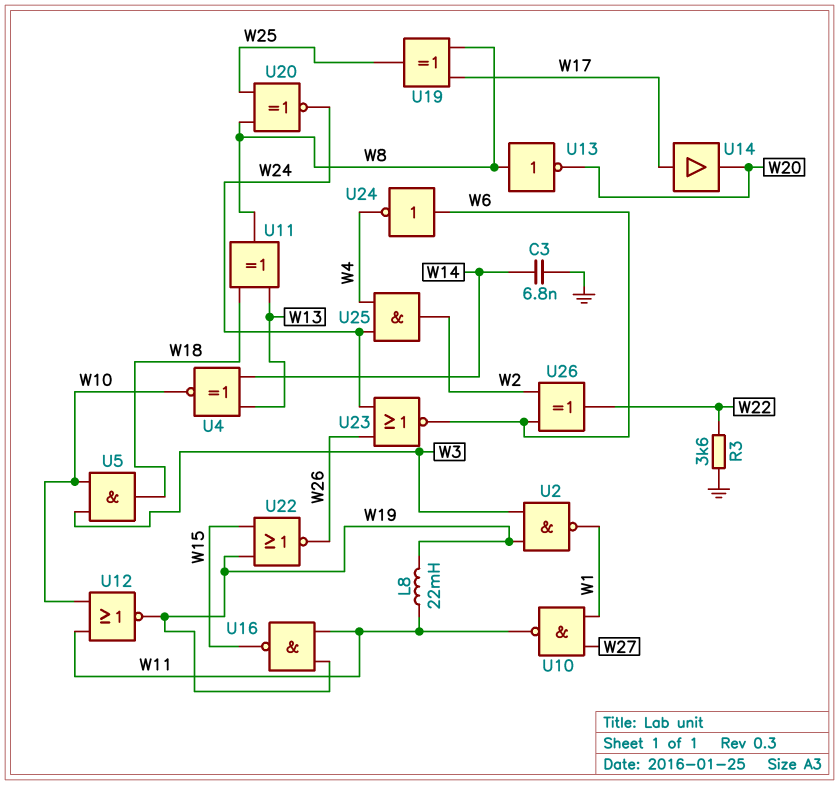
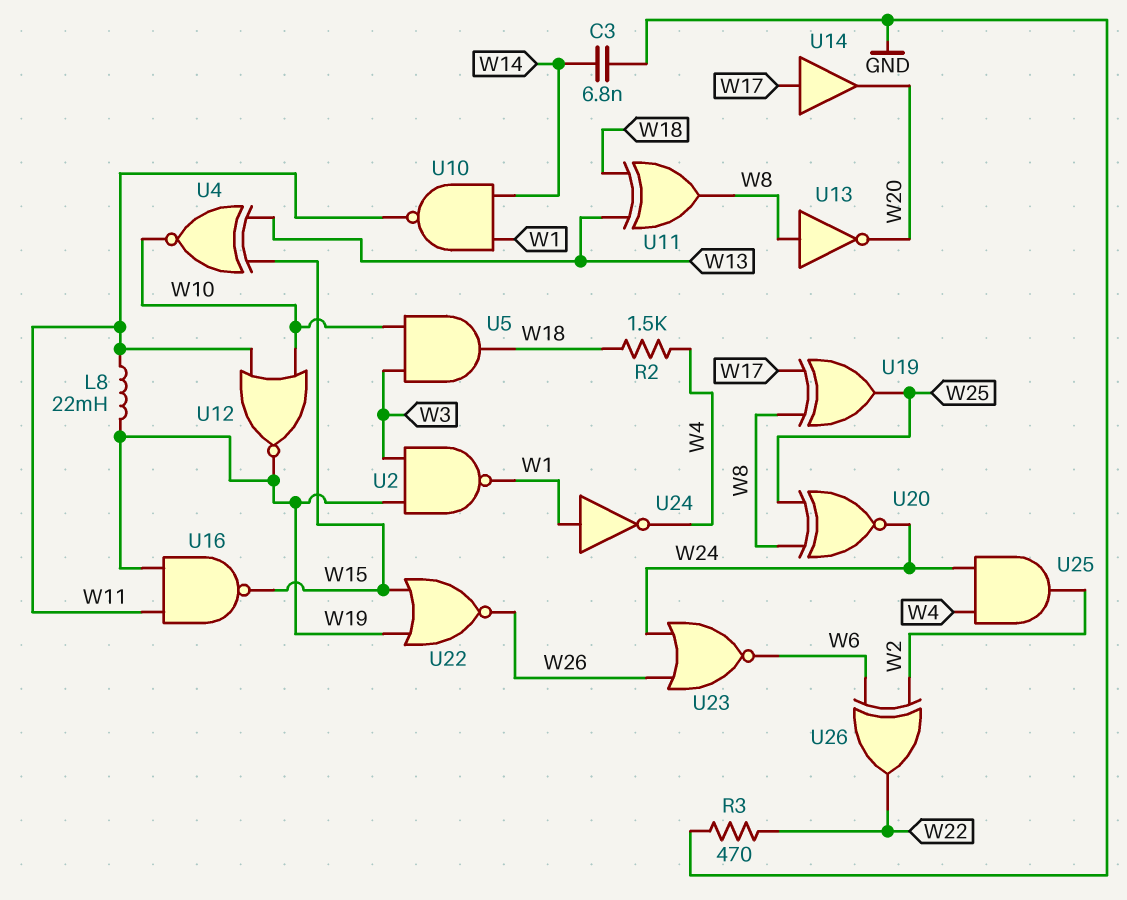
R2: none -> 1.5k (W4, W18)
R3: 3.6k (GND, W22) -> 470 (GND, W22)
U4: XNOR (in W13, in W14, out W10) -> XNOR (in W13, in W15, out W10)
U10: NAND (in W1, in W27, out W11) -> NAND (in W1, in W14, out W11)
U24: NOT (in W6, out W4) -> NOT (in W1, out W4)

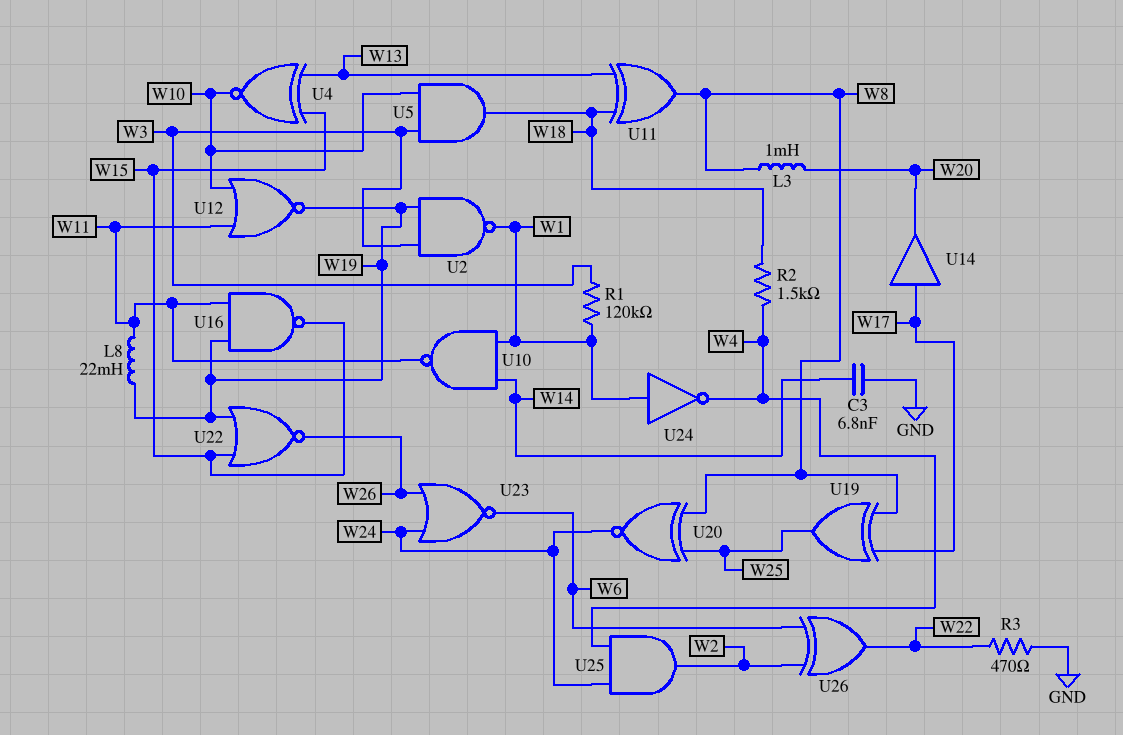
L3: none -> 1mH (W8, W20)
R1: none -> 120k (W1, W3)
U13: NOT (in W8, out W20) -> none

